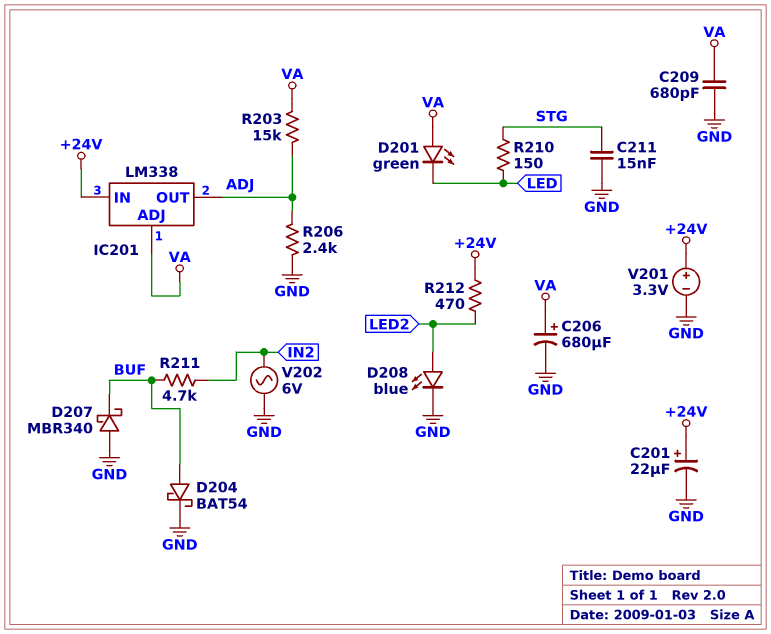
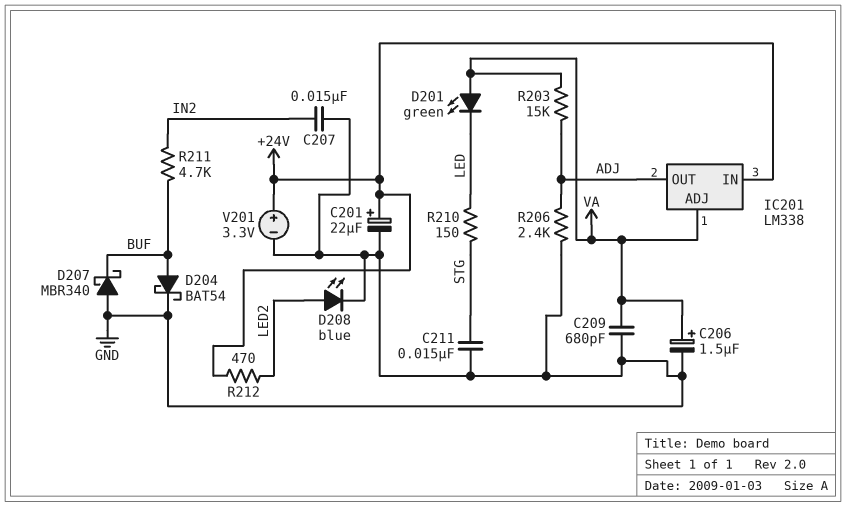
C206: 680uF (plus VA, minus GND) -> 1.5uF (plus VA, minus GND)
C207: none -> 15nF (GND, IN2)
V202: AC 6V (GND, IN2) -> none

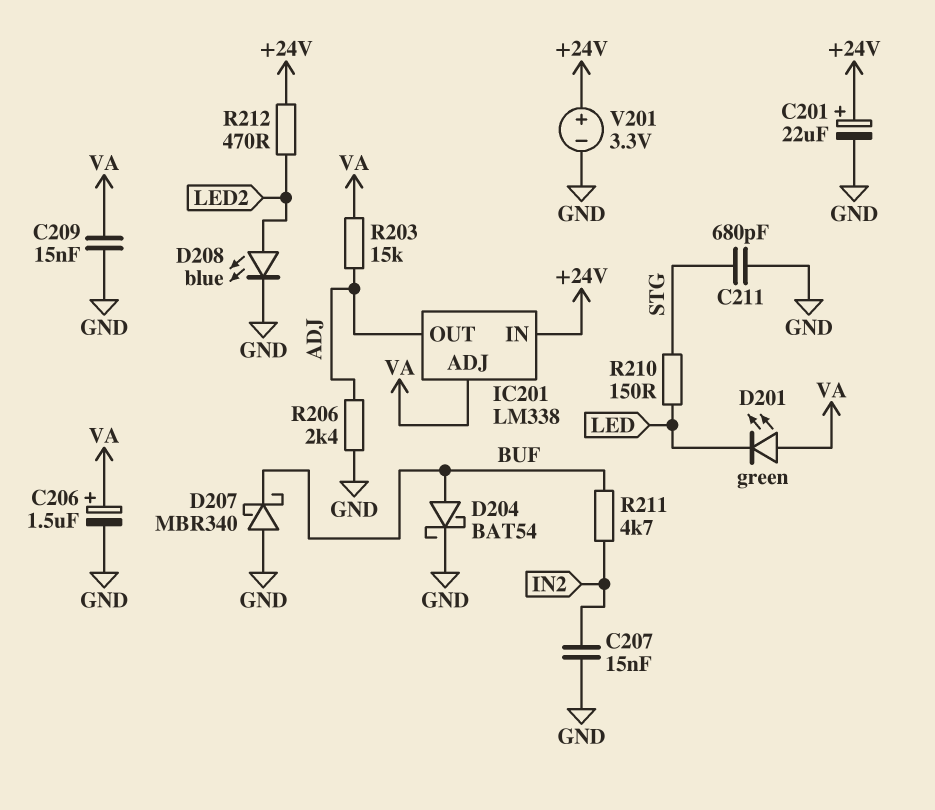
C209: 680pF (GND, VA) -> 15nF (GND, VA)
C211: 15nF (GND, STG) -> 680pF (GND, STG)

